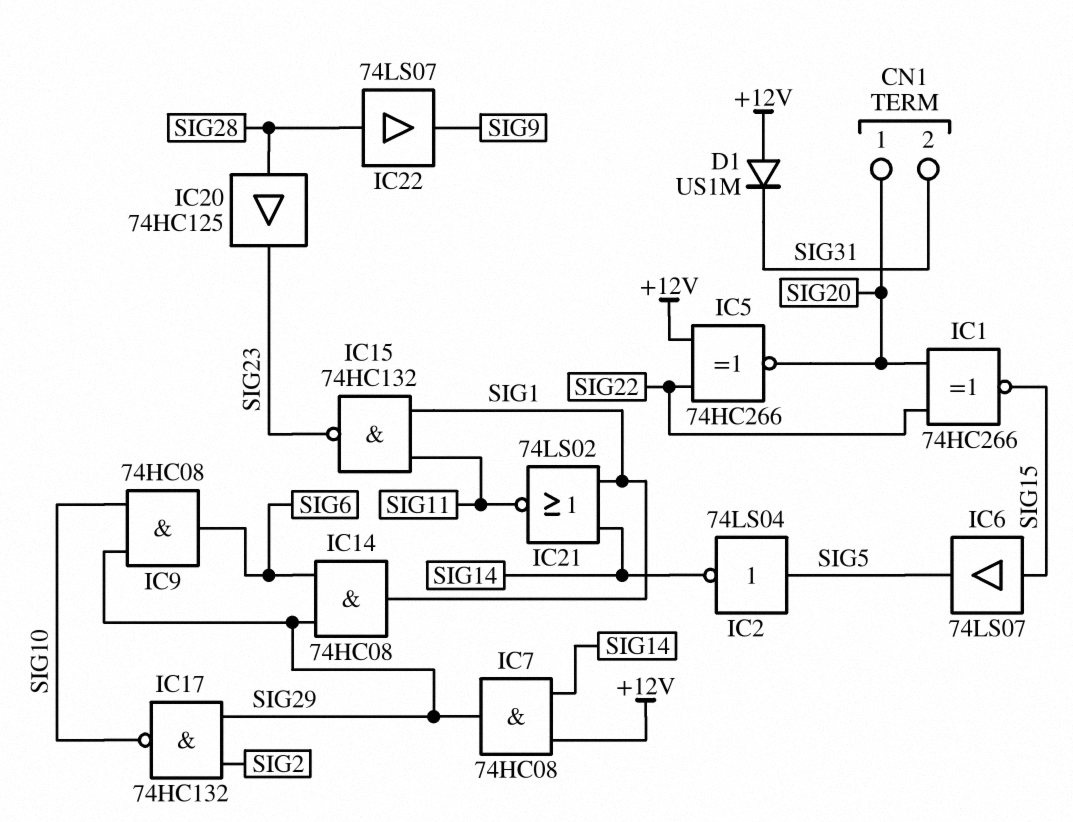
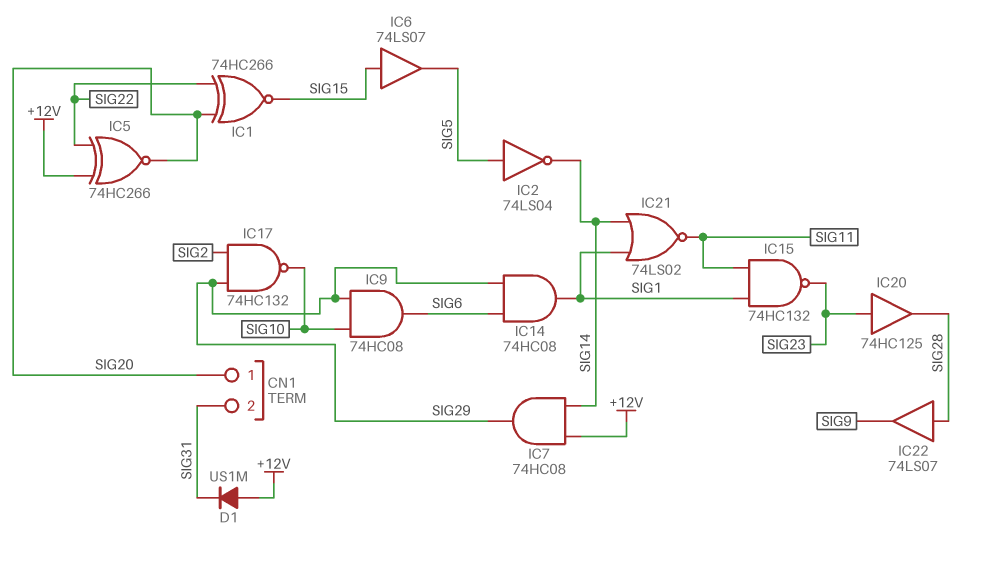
IC20: buffer 74HC125 (in SIG28, out SIG23) -> buffer 74HC125 (in SIG23, out SIG28)

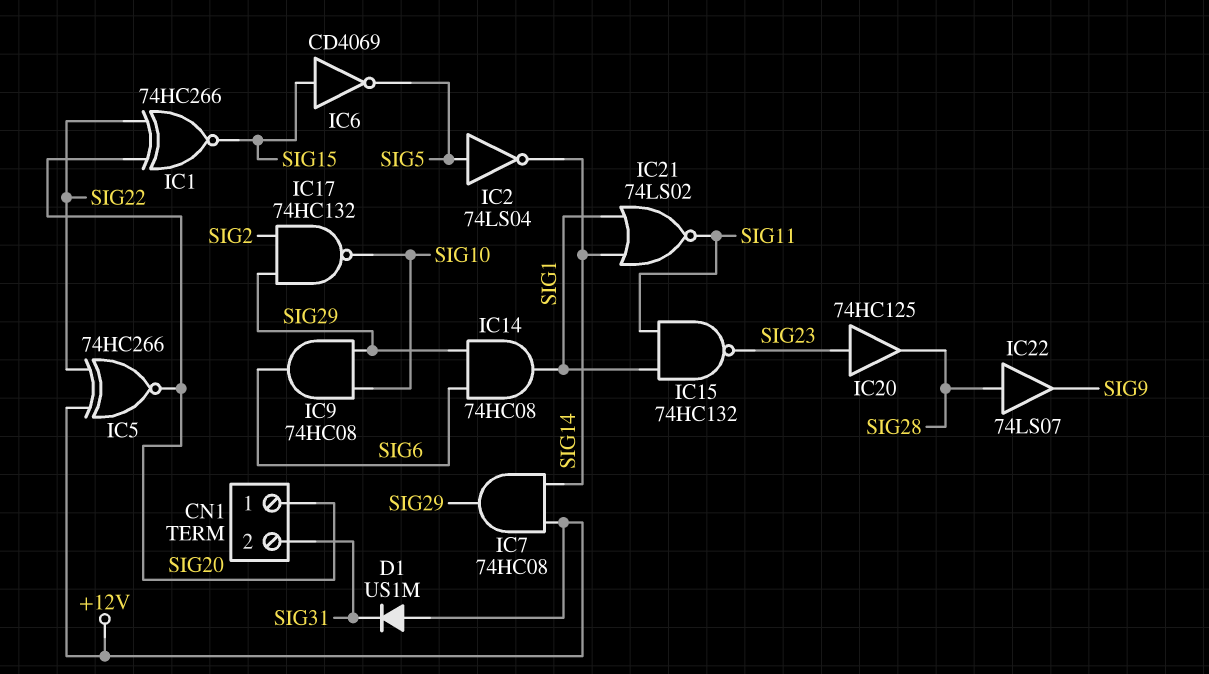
IC6: buffer 74LS07 (in SIG15, out SIG5) -> NOT CD4069 (in SIG15, out SIG5)

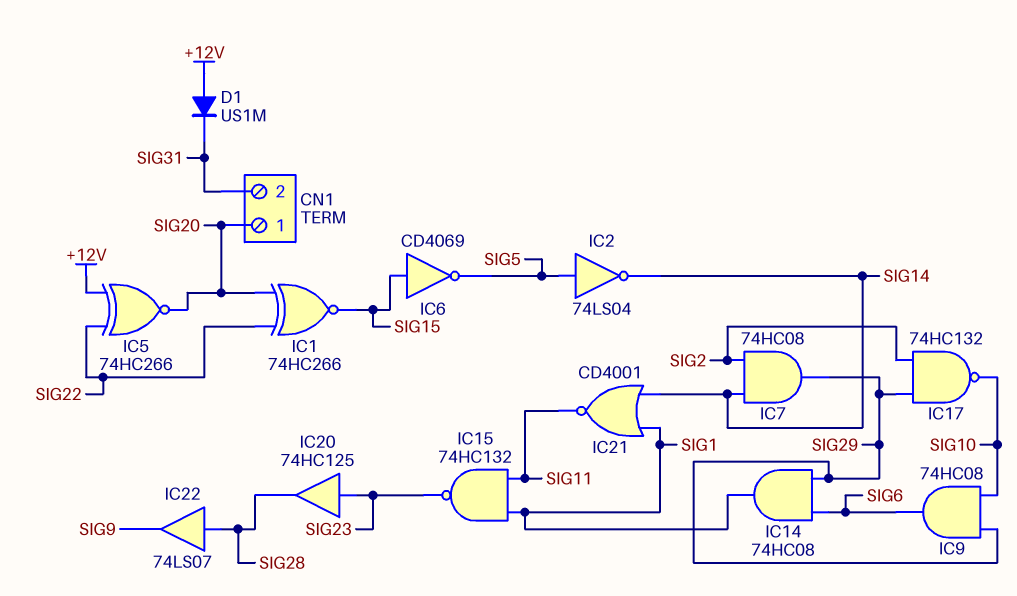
IC7: AND 74HC08 (in +12V, in SIG14, out SIG29) -> AND 74HC08 (in SIG2, in SIG14, out SIG29)
IC21: NOR 74LS02 (in SIG1, in SIG14, out SIG11) -> NOR CD4001 (in SIG1, in SIG14, out SIG11)

